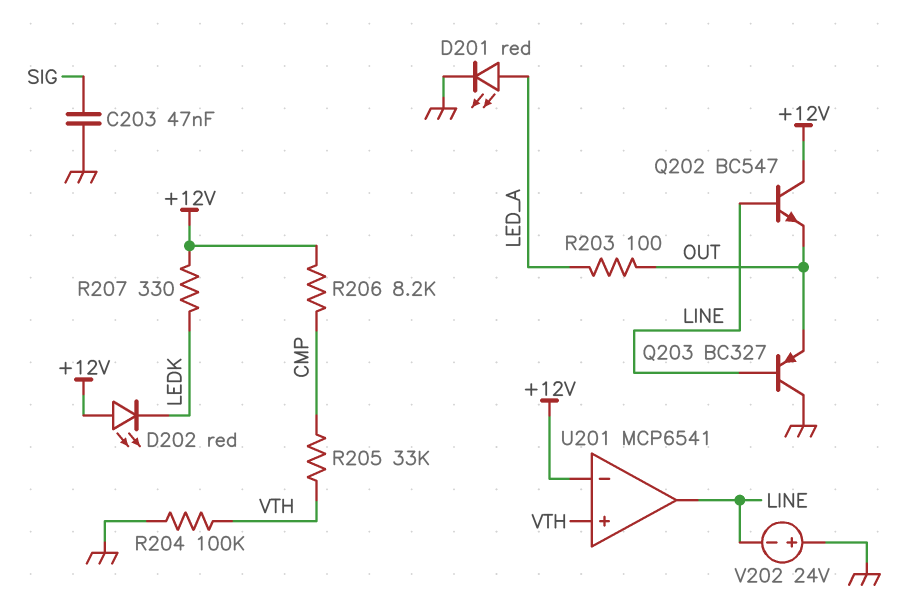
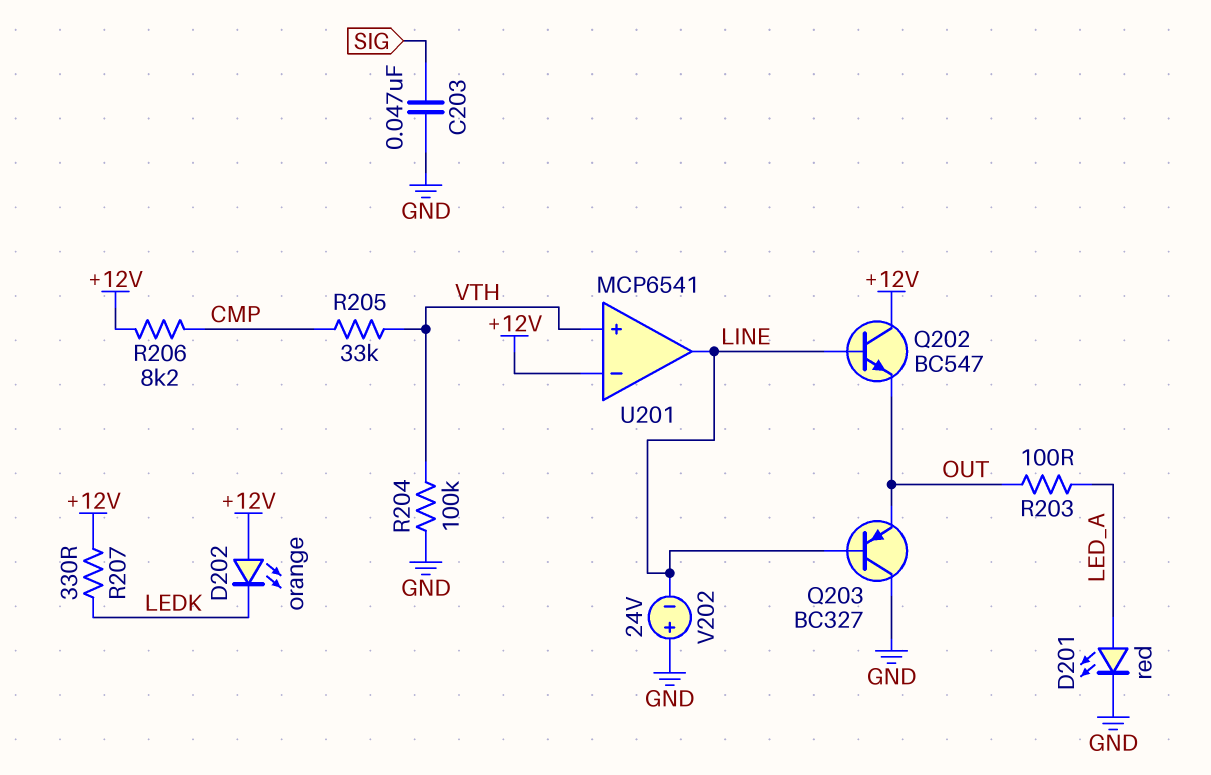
D202: LED red (A +12V, K LEDK) -> LED orange (A +12V, K LEDK)

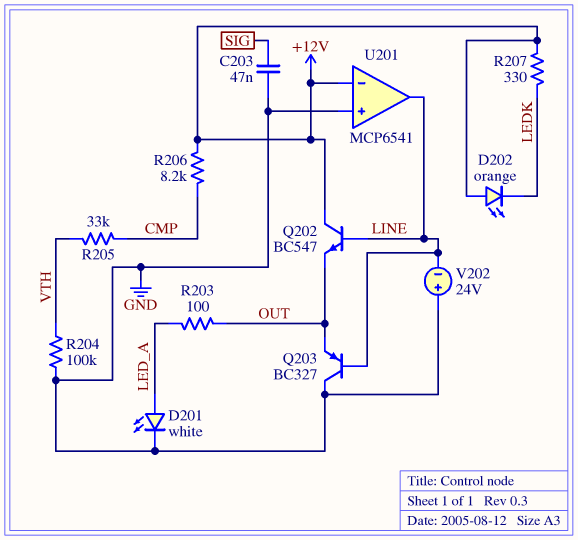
D201: LED red (A LED_A, K GND) -> LED white (A LED_A, K GND)
U201 pin in+: VTH -> GND

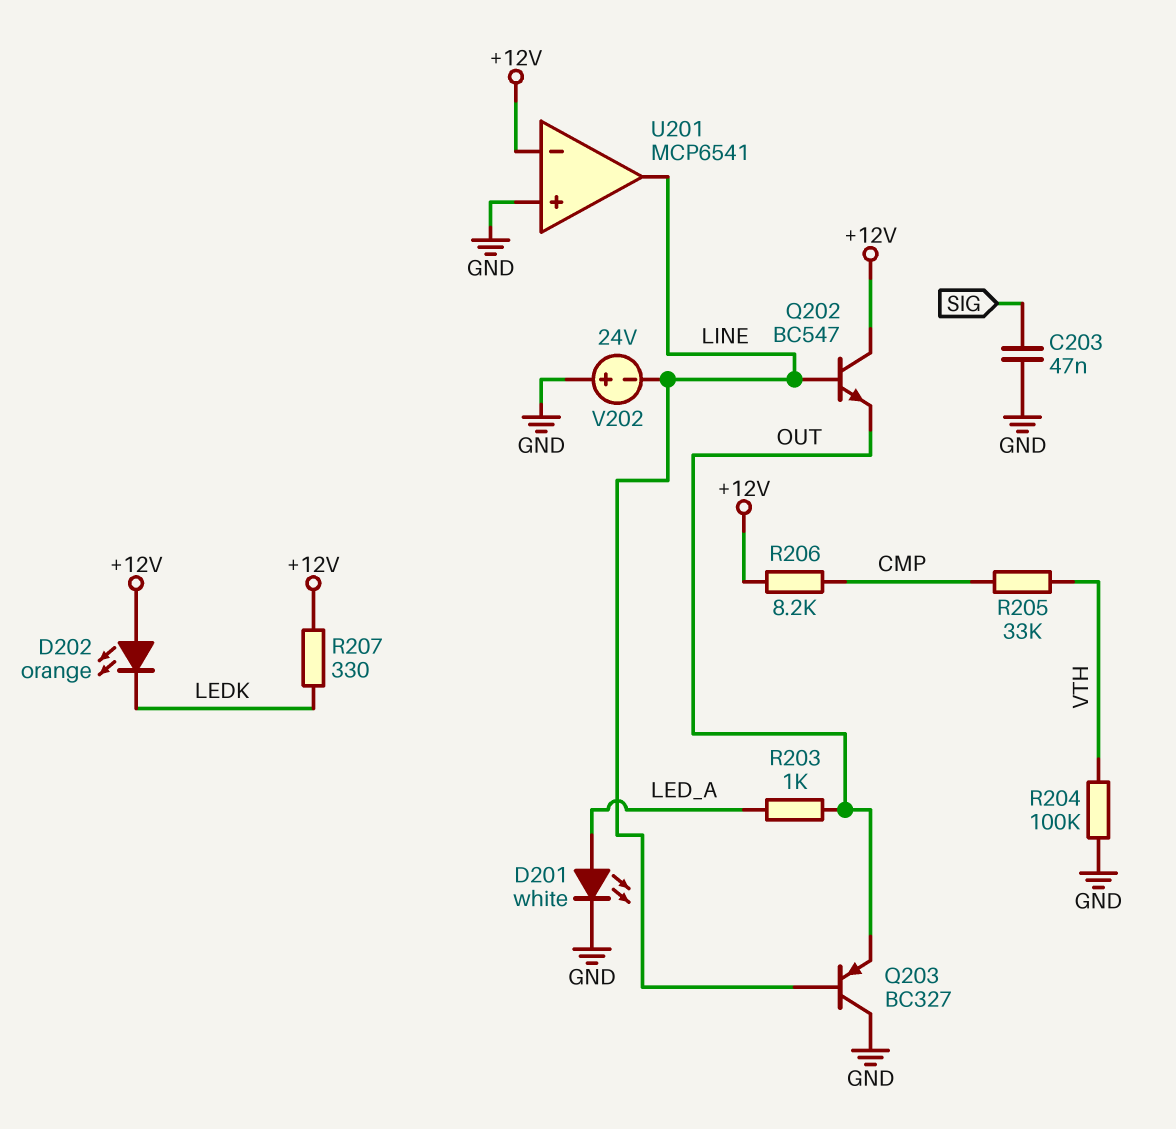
R203: 100 (LED_A, OUT) -> 1k (LED_A, OUT)

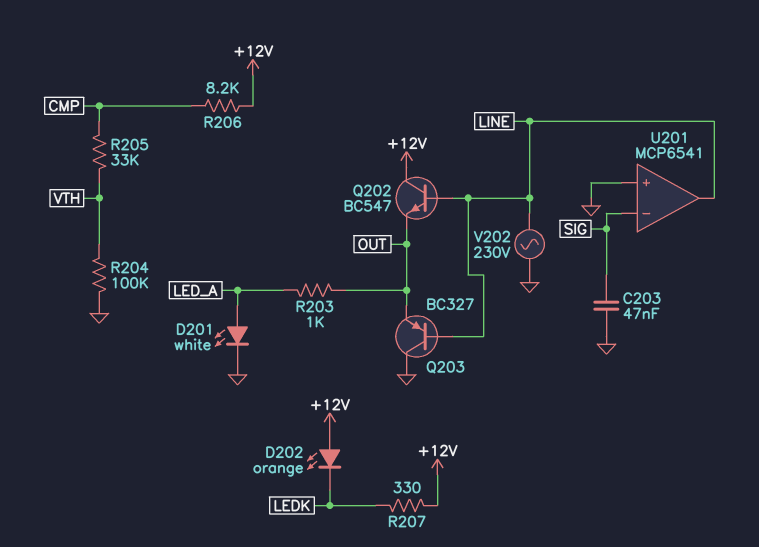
U201 pin in-: +12V -> SIG
V202: 24V (plus GND, minus LINE) -> AC 230V (GND, LINE)

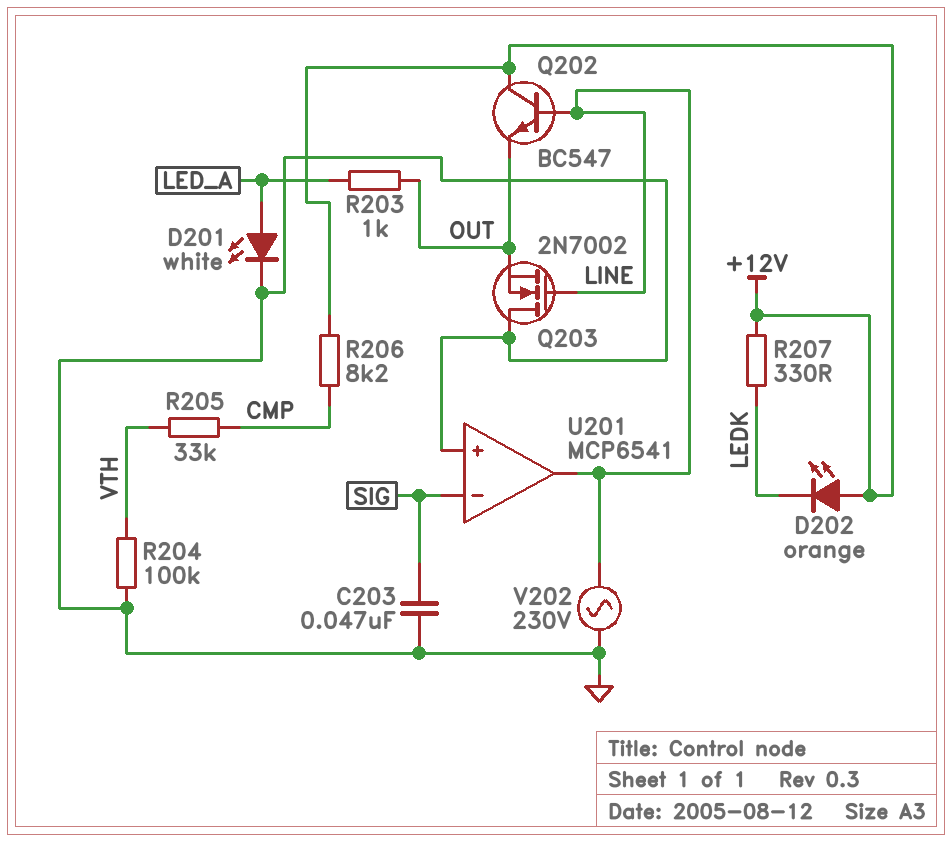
Q203: PNP BC327 (B LINE, C GND, E OUT) -> NMOS 2N7002 (G LINE, D GND, S OUT)

